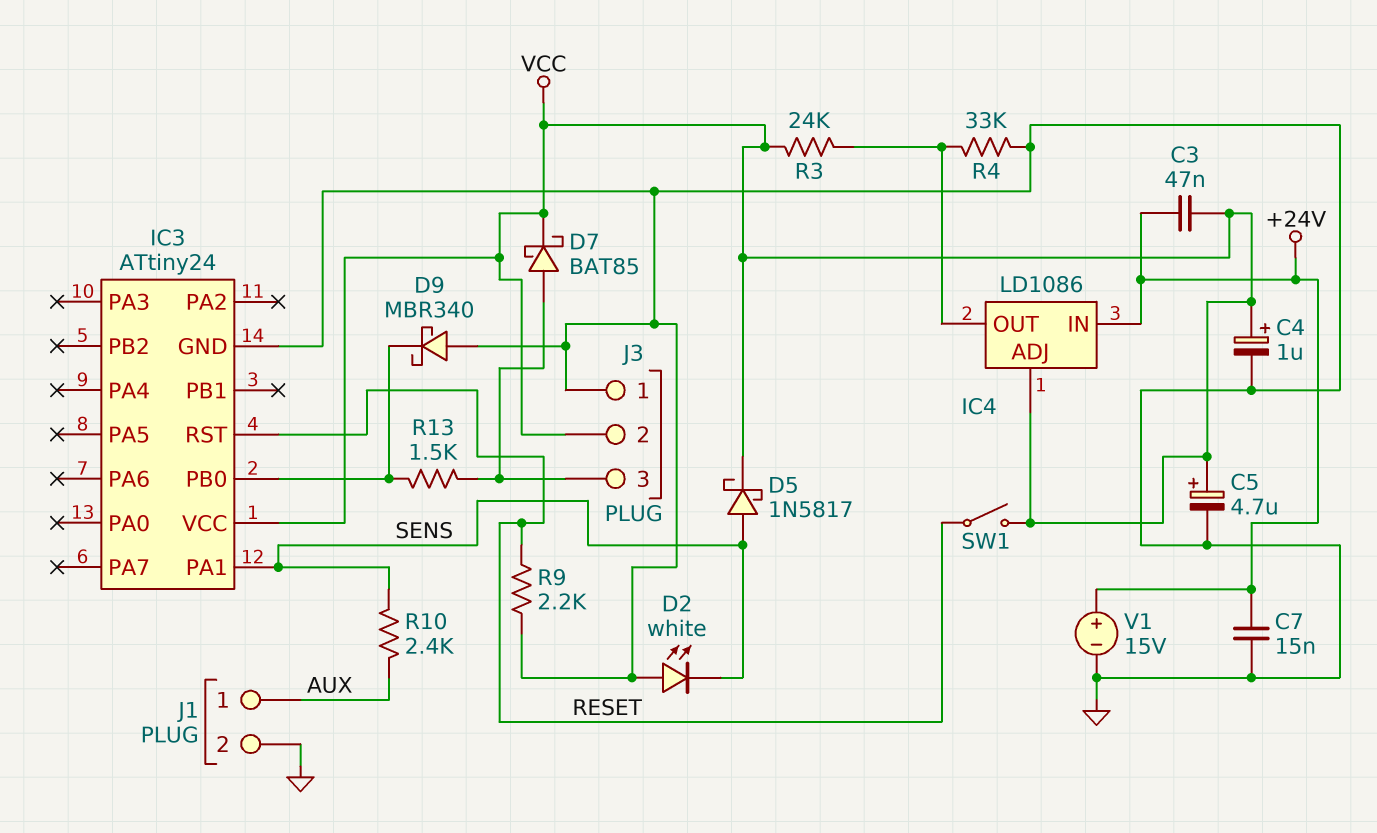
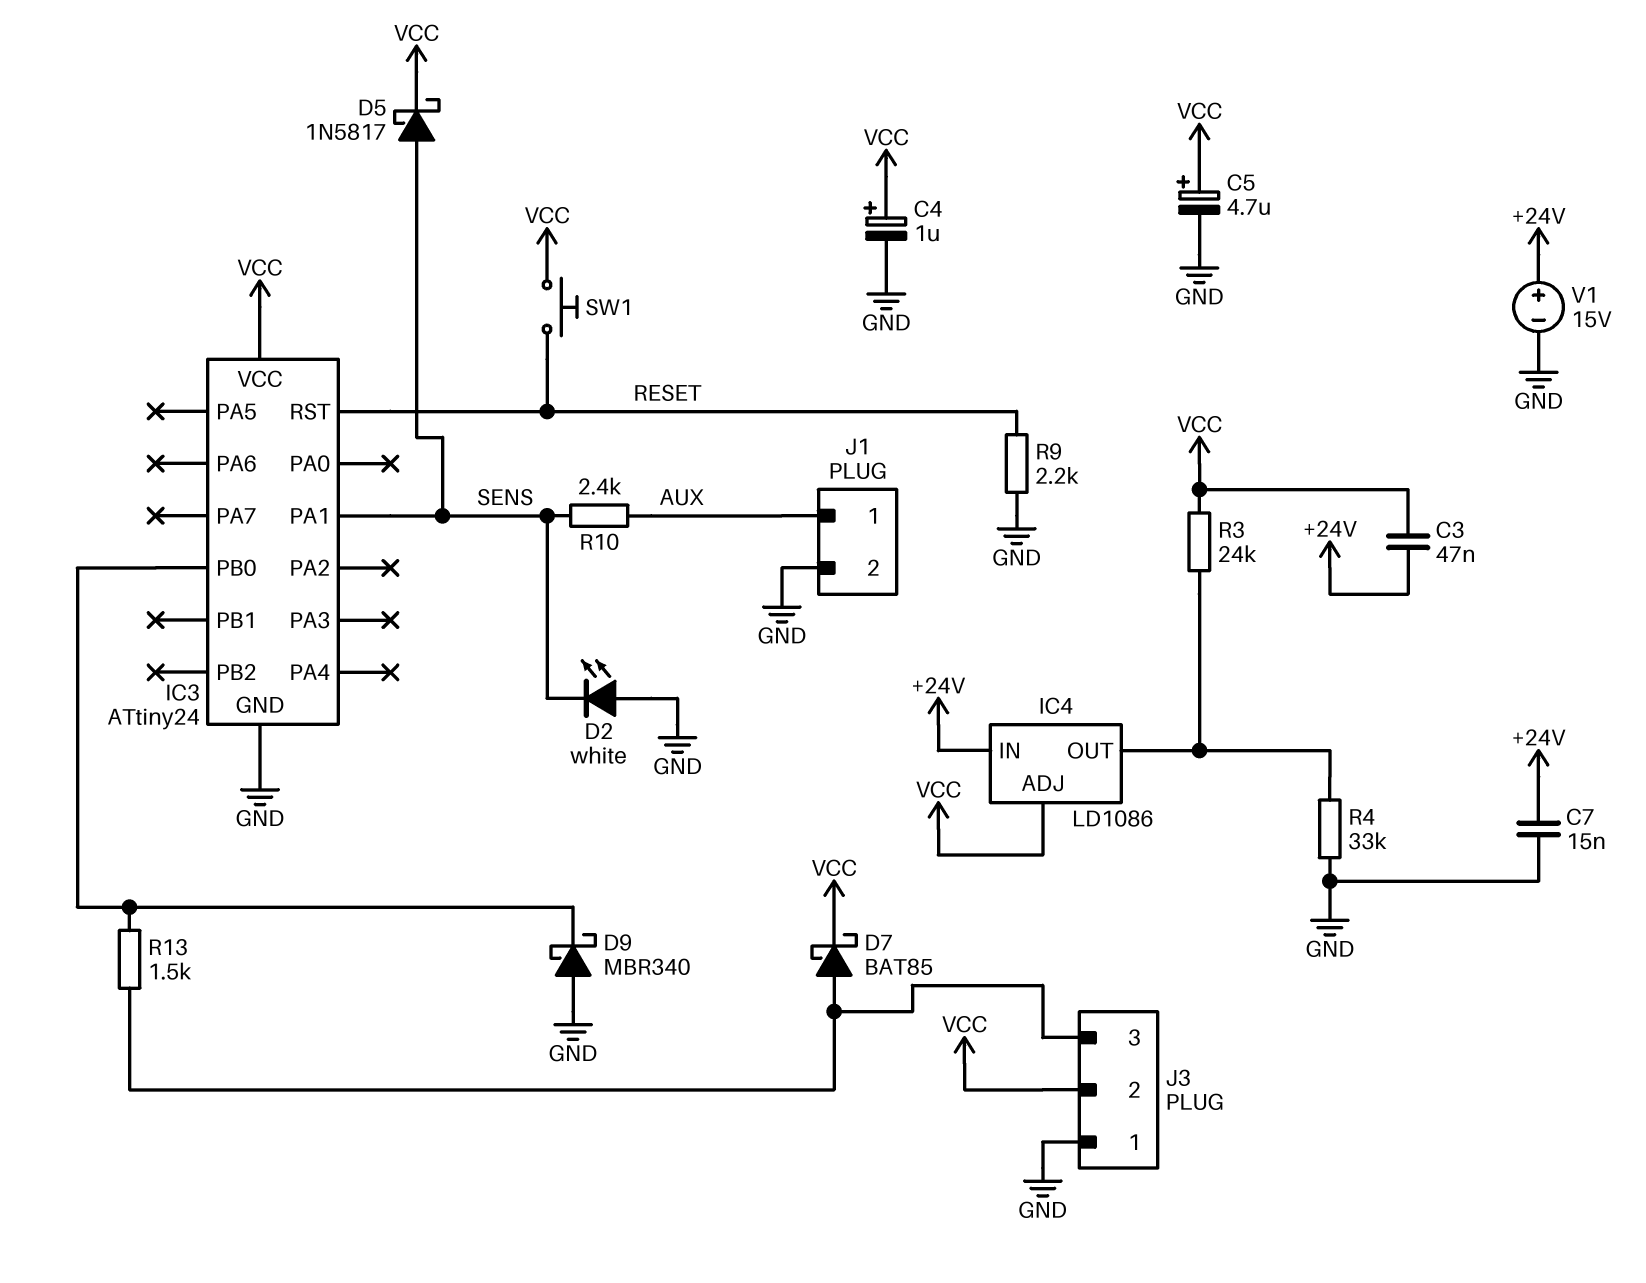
SW1: switch (RESET, VCC) -> button (RESET, VCC)

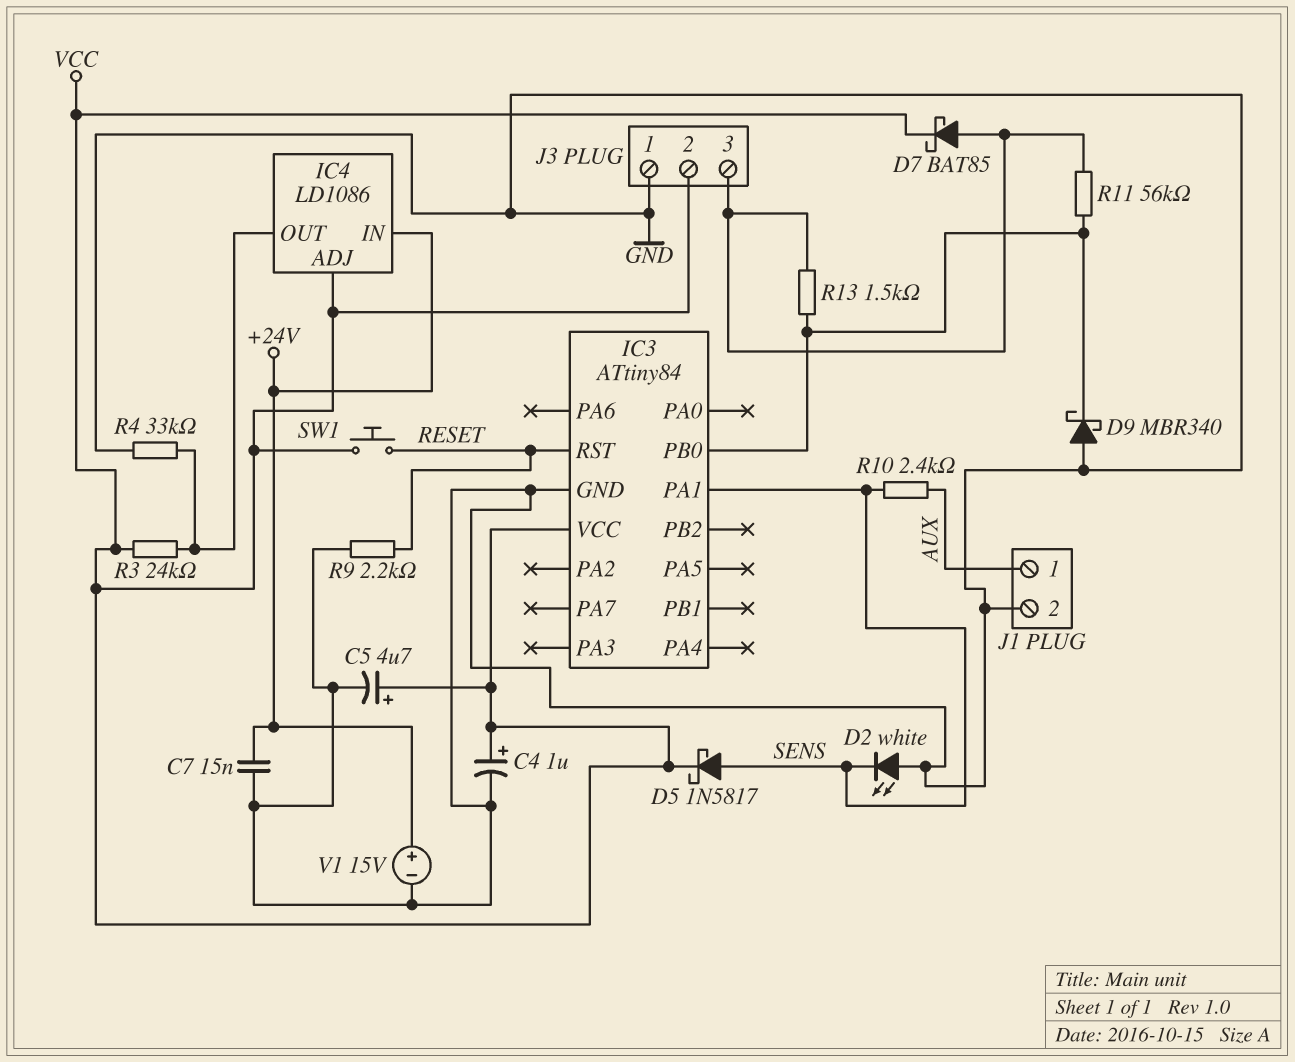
C3: 47nF (+24V, VCC) -> none
IC3: ATtiny24 -> ATtiny84
R11: none -> 56k (IC3/PB0, J3/3)

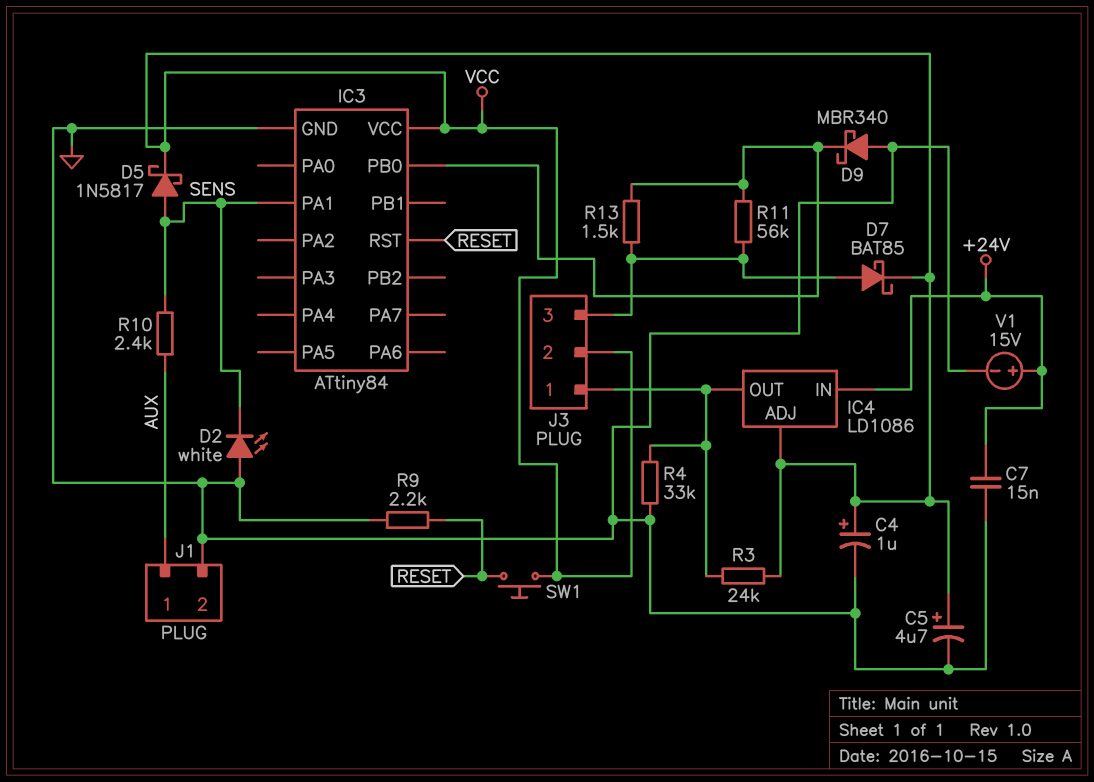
J3 pin 1: GND -> IC4/OUT

